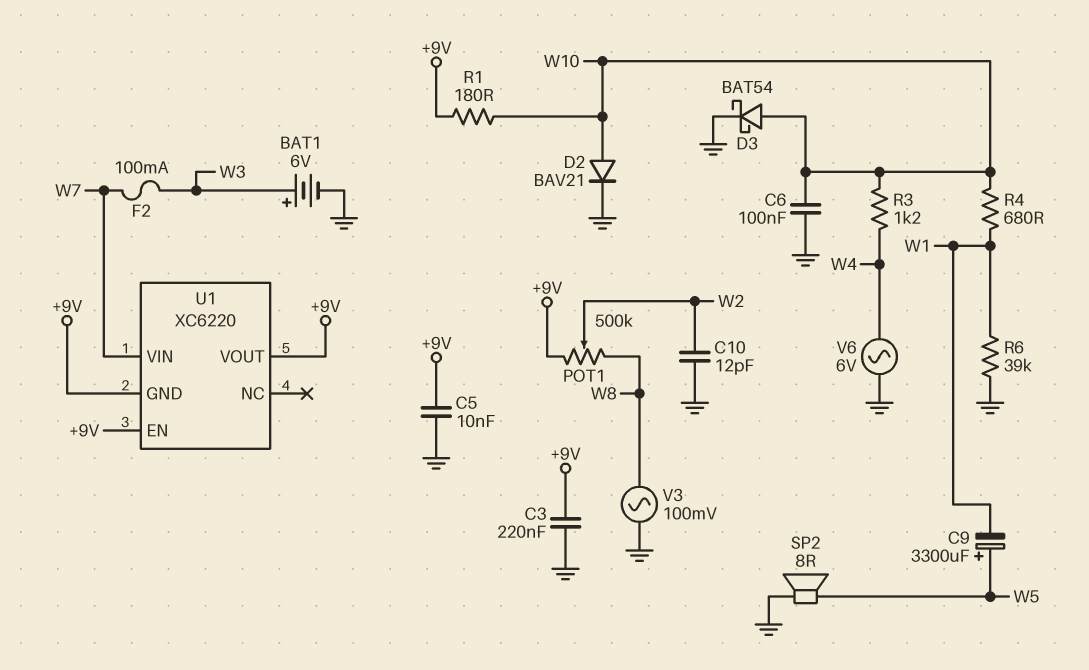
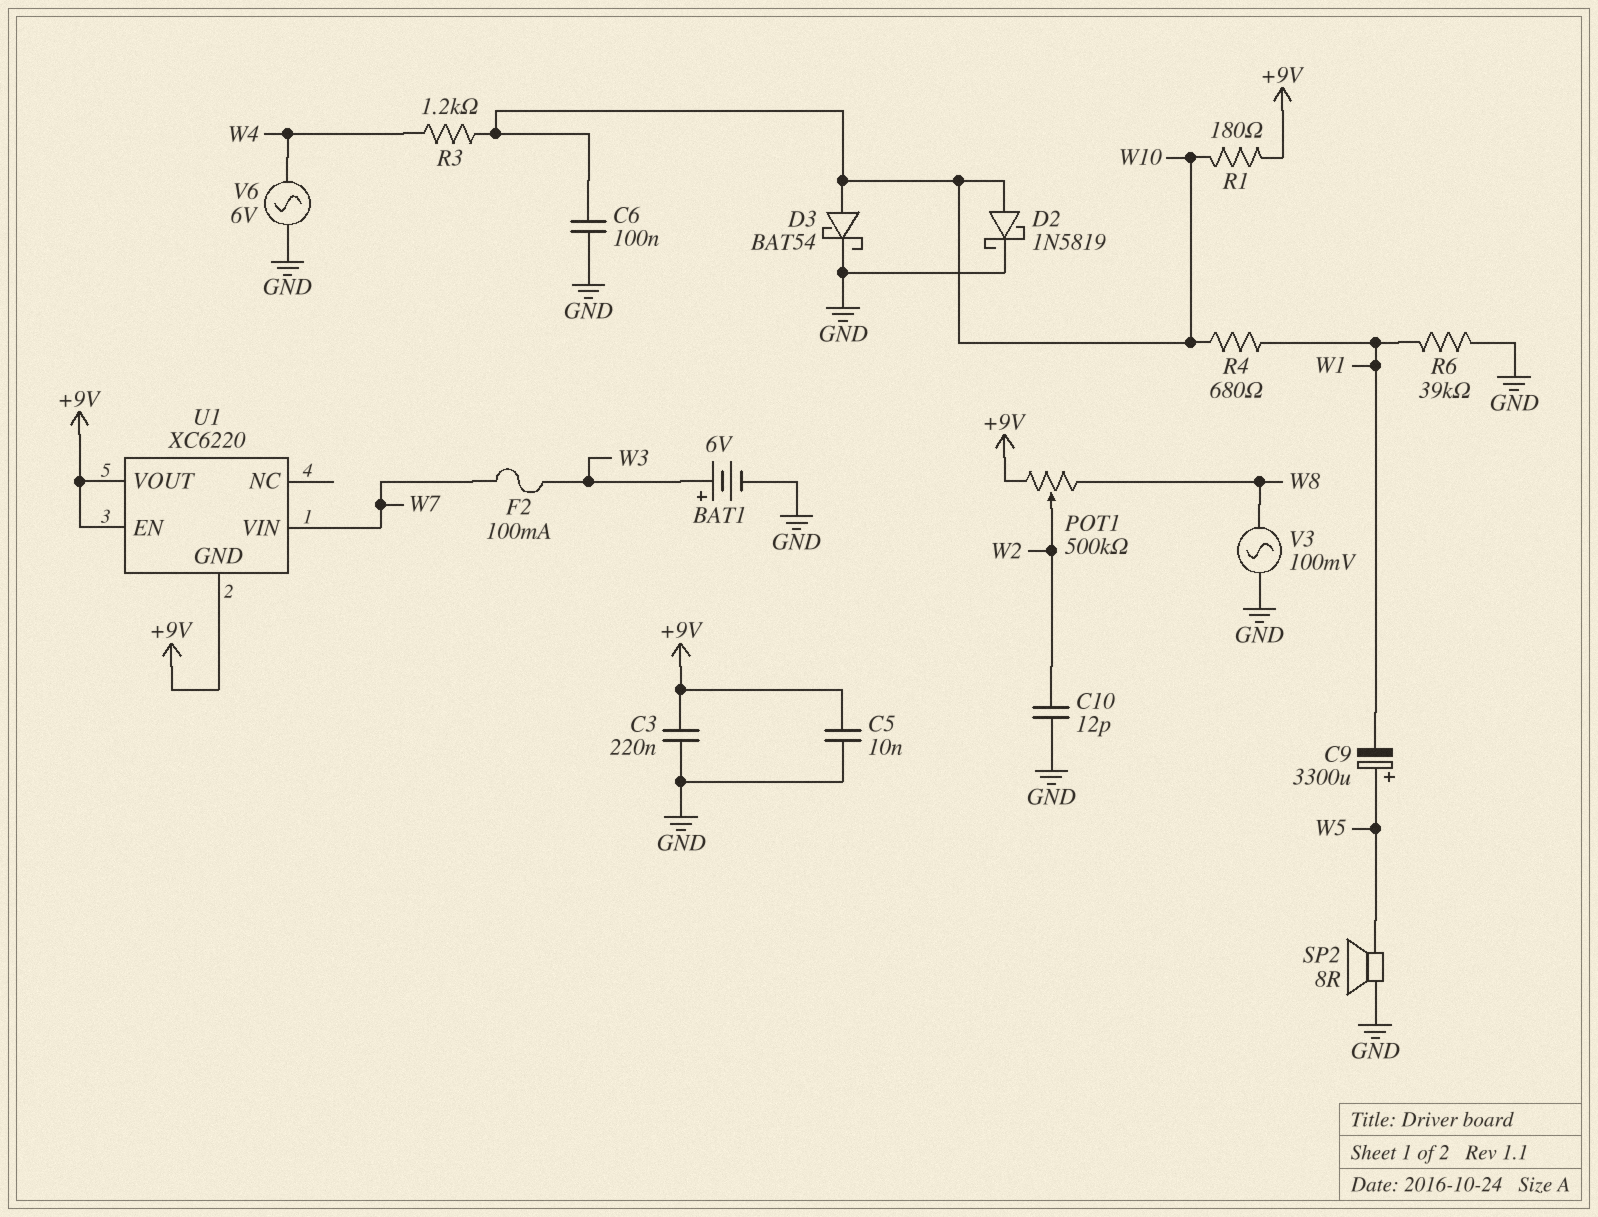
D2: diode BAV21 (A W10, K GND) -> schottky 1N5819 (A W10, K GND)

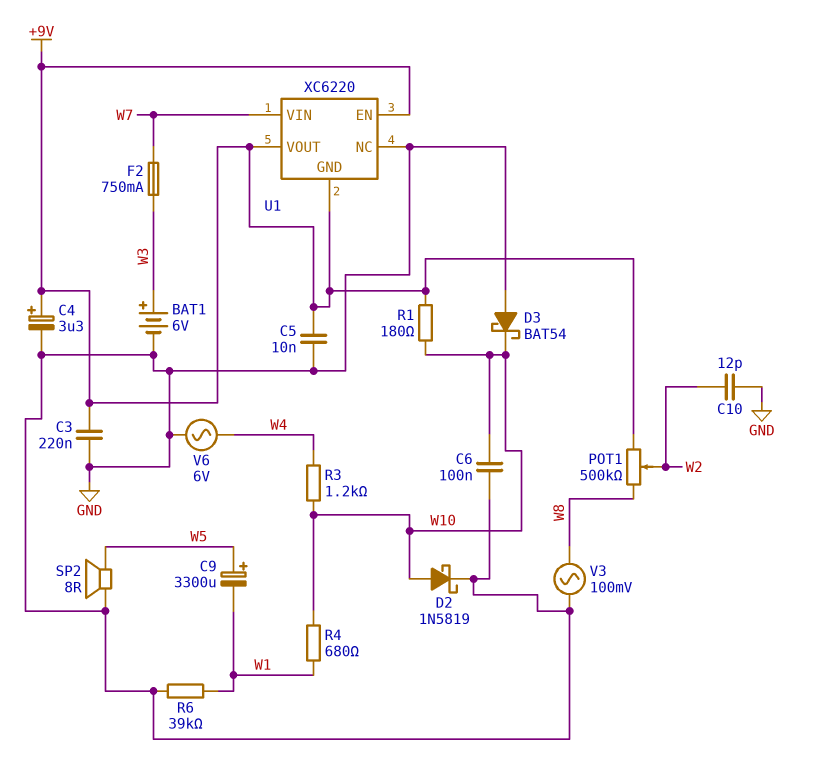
C4: none -> 3.3uF (plus +9V, minus GND)
D3: schottky BAT54 (A W10, K GND) -> schottky BAT54 (A GND, K W10)
F2: 100mA (W3, W7) -> 750mA (W3, W7)
U1 pin NC: none -> GND

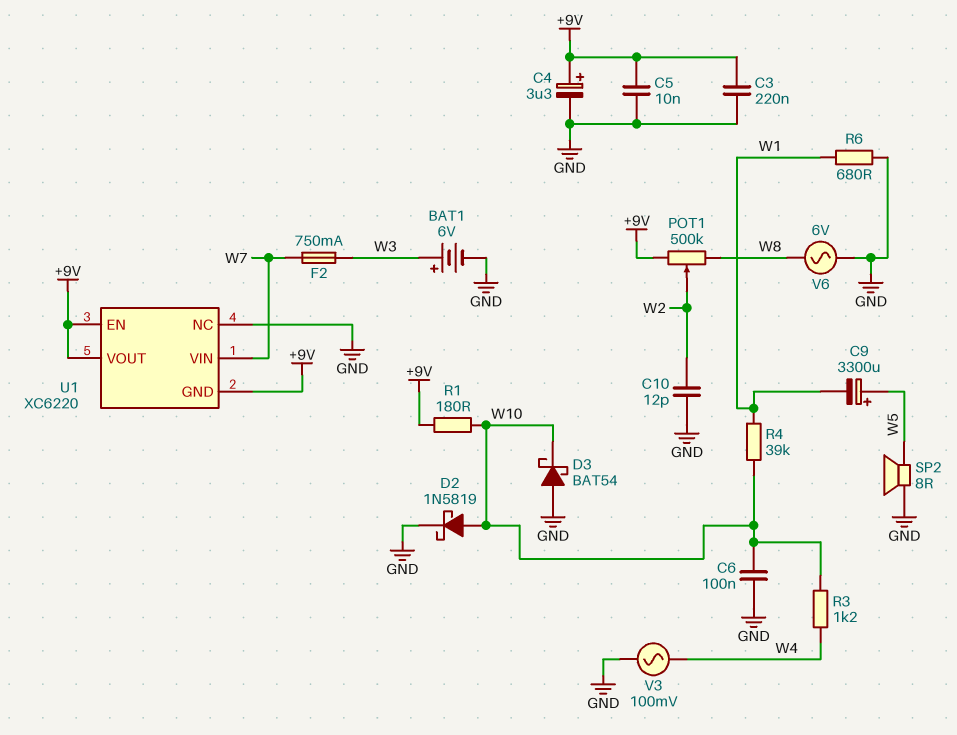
R4: 680 (W1, W10) -> 39k (W1, W10)
R6: 39k (GND, W1) -> 680 (GND, W1)
V3: AC 100mV (GND, W8) -> AC 100mV (GND, W4)
V6: AC 6V (GND, W4) -> AC 6V (GND, W8)

